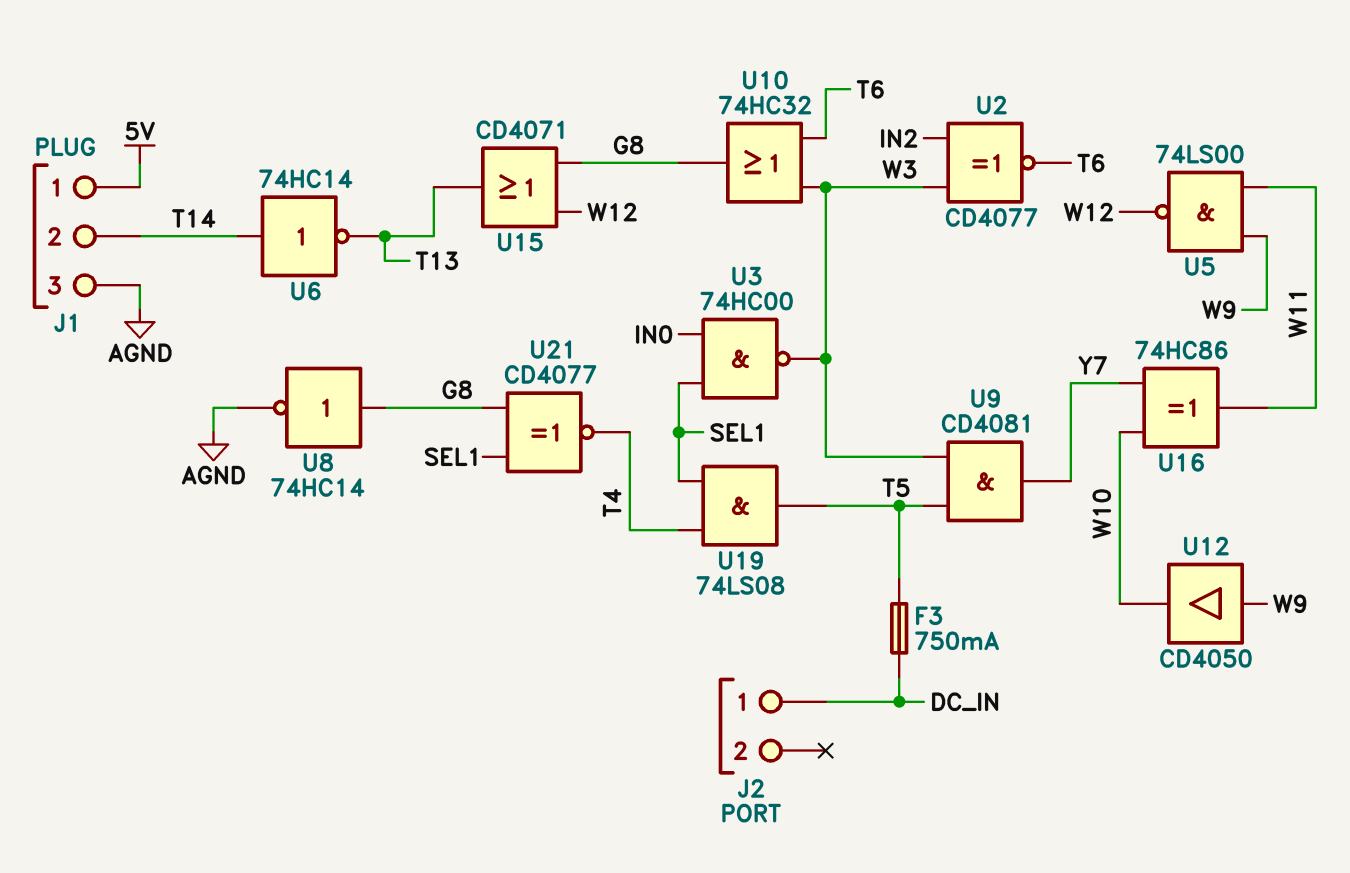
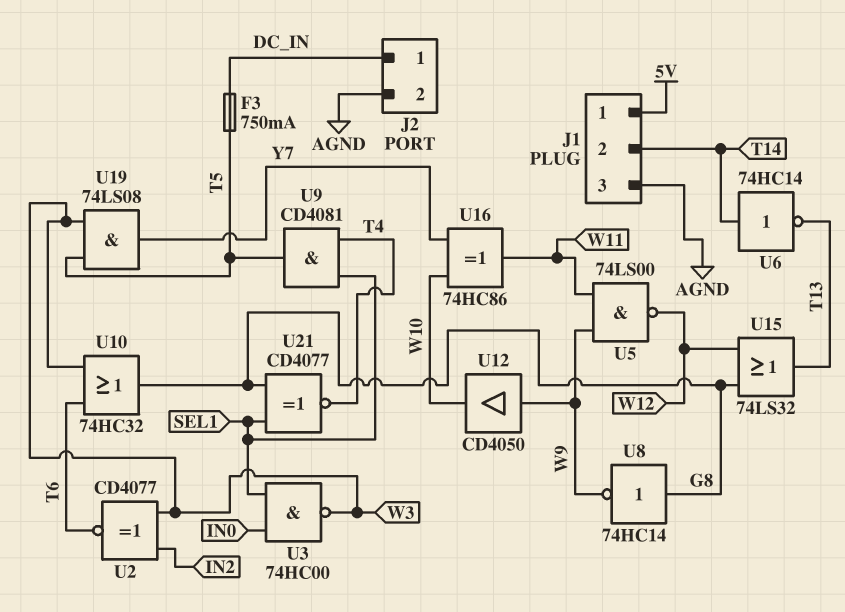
J2 pin 2: none -> AGND
U8: NOT 74HC14 (in G8, out AGND) -> NOT 74HC14 (in G8, out W9)
U9: AND CD4081 (in T5, in W3, out Y7) -> AND CD4081 (in SEL1, in T4, out T5)
U15: OR CD4071 (in G8, in W12, out T13) -> OR 74LS32 (in G8, in W12, out T13)
U19: AND 74LS08 (in SEL1, in T4, out T5) -> AND 74LS08 (in T5, in W3, out Y7)

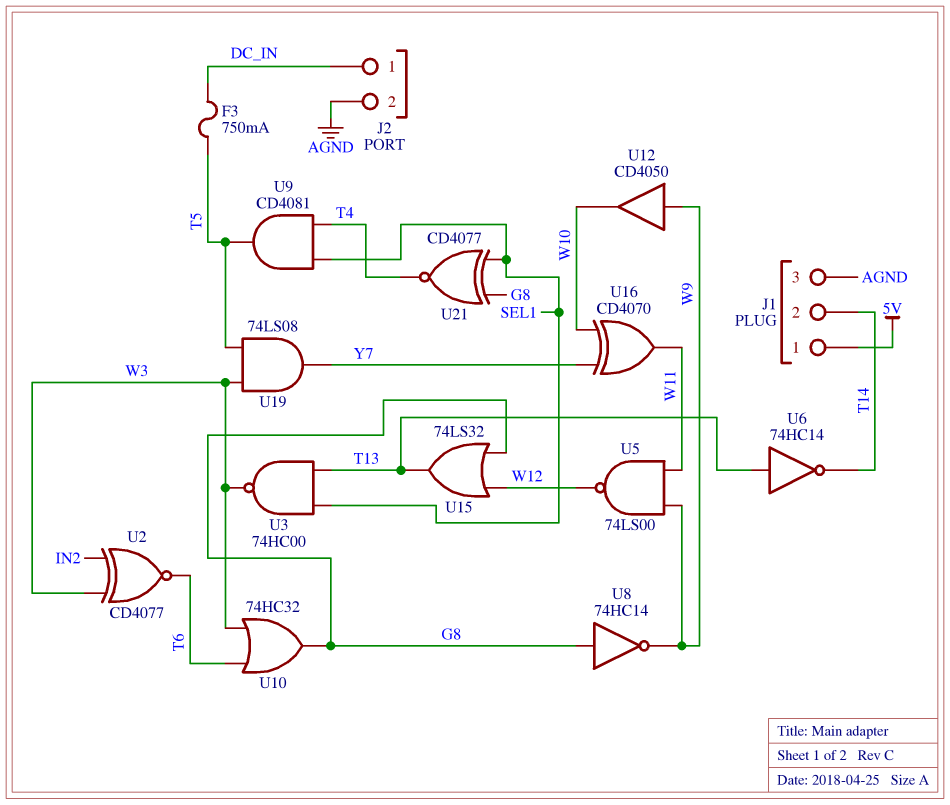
U3: NAND 74HC00 (in IN0, in SEL1, out W3) -> NAND 74HC00 (in SEL1, in T13, out W3)
U6: NOT 74HC14 (in T14, out T13) -> NOT 74HC14 (in T13, out T14)
U16: XOR 74HC86 (in W10, in Y7, out W11) -> XOR CD4070 (in W10, in Y7, out W11)

